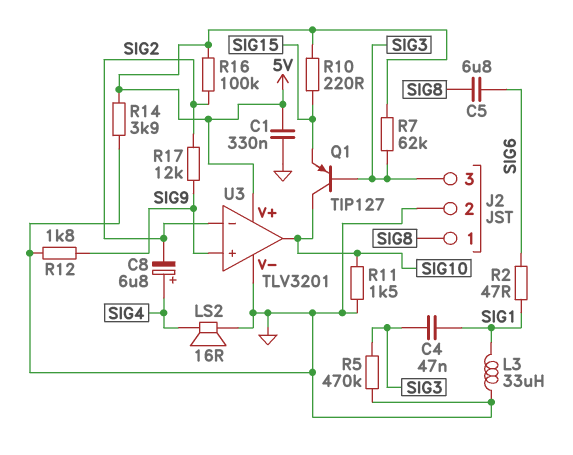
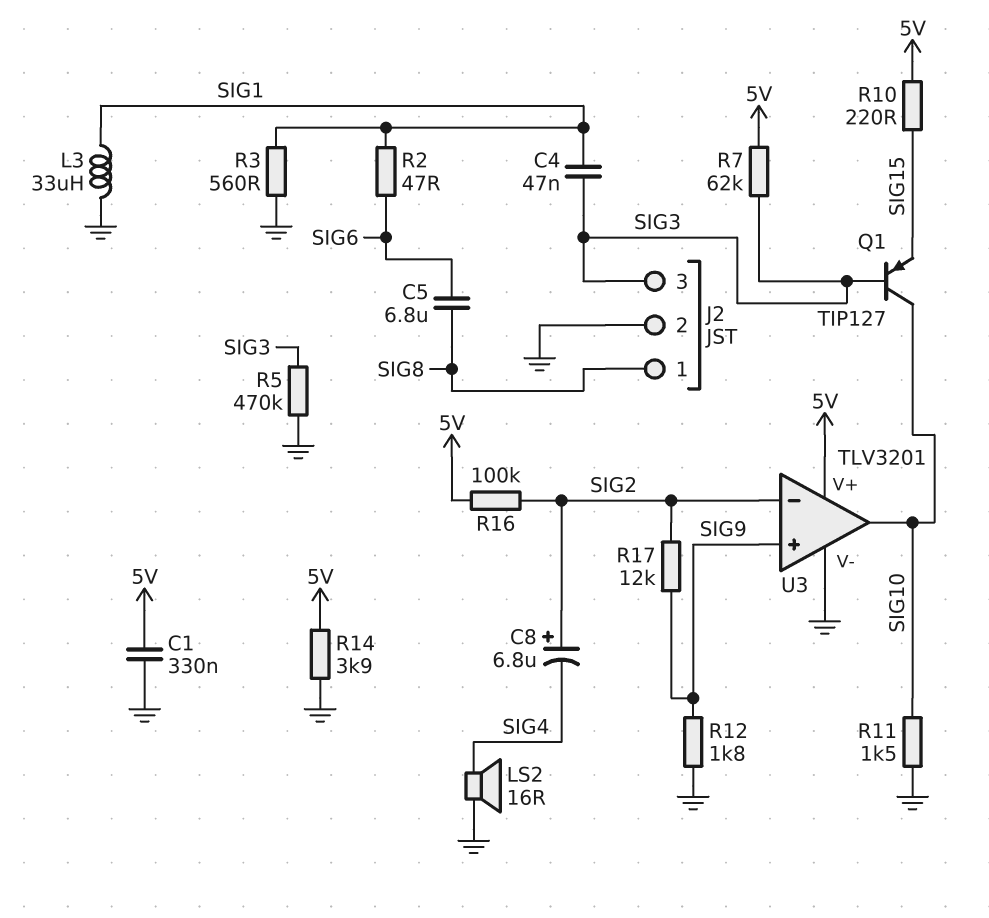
C8: 6.8uF (plus SIG4, minus SIG2) -> 6.8uF (plus SIG2, minus SIG4)
R3: none -> 560 (GND, SIG1)

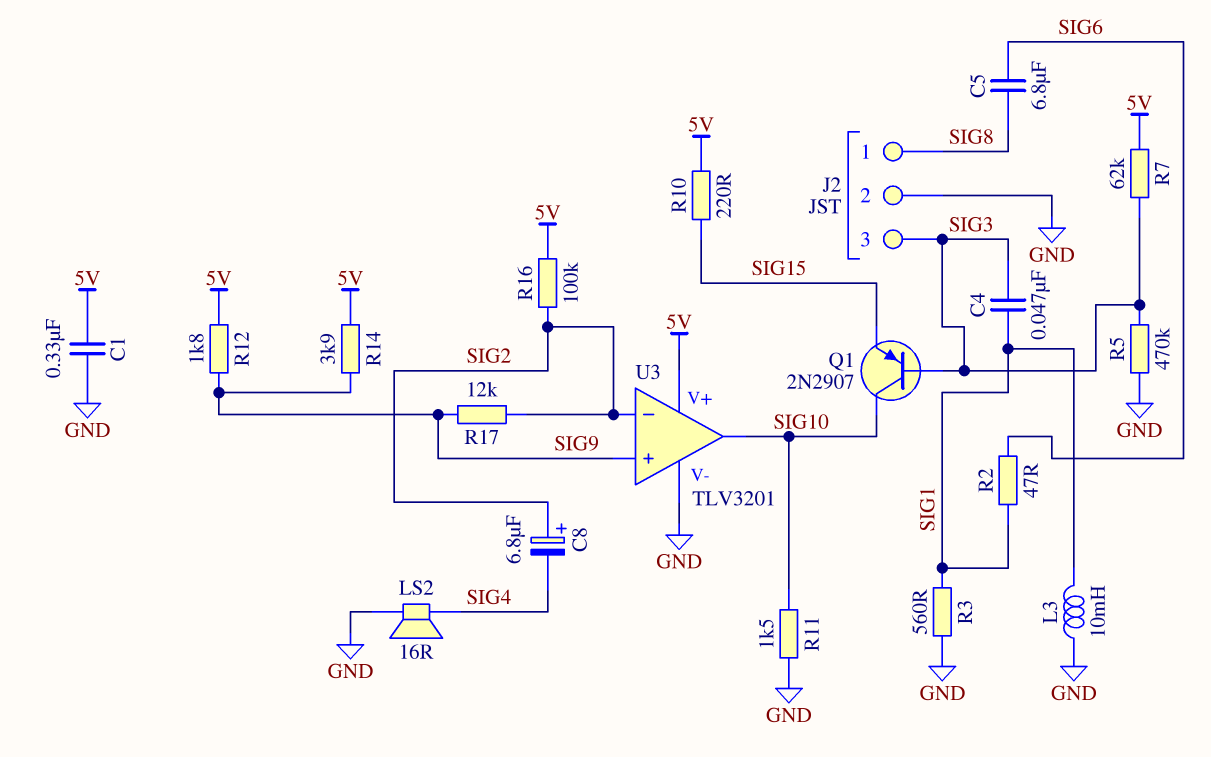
L3: 33uH (GND, SIG1) -> 10mH (GND, SIG1)
Q1: PNP TIP127 (B SIG3, C SIG10, E SIG15) -> PNP 2N2907 (B SIG3, C SIG10, E SIG15)
R12: 1.8k (GND, SIG9) -> 1.8k (5V, SIG9)
R14: 3.9k (5V, GND) -> 3.9k (5V, SIG9)

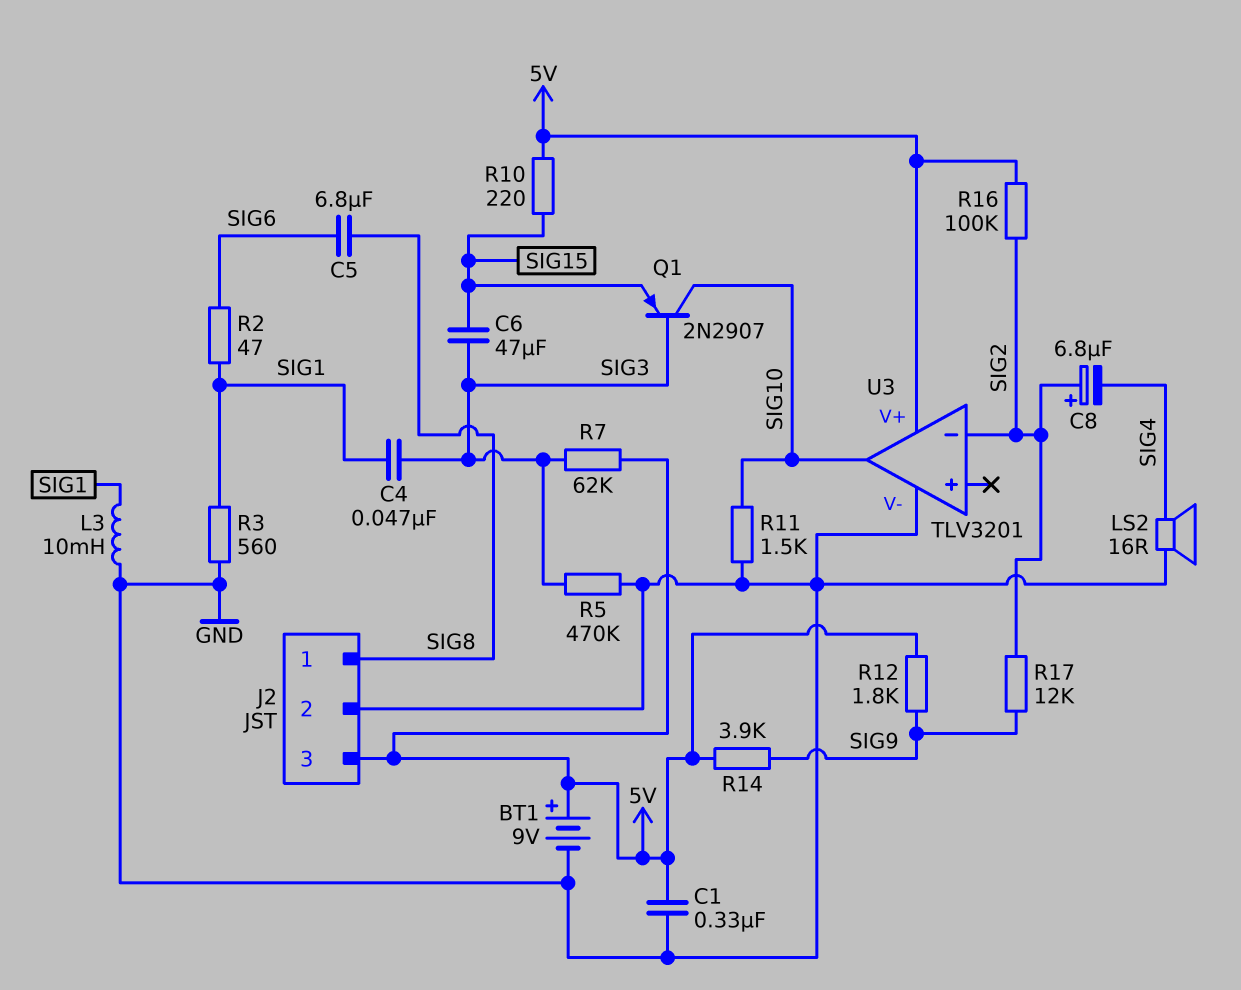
BT1: none -> 9V (plus 5V, minus GND)
C6: none -> 47uF (SIG3, SIG15)
J2 pin 3: SIG3 -> 5V
U3 pin in+: SIG9 -> none

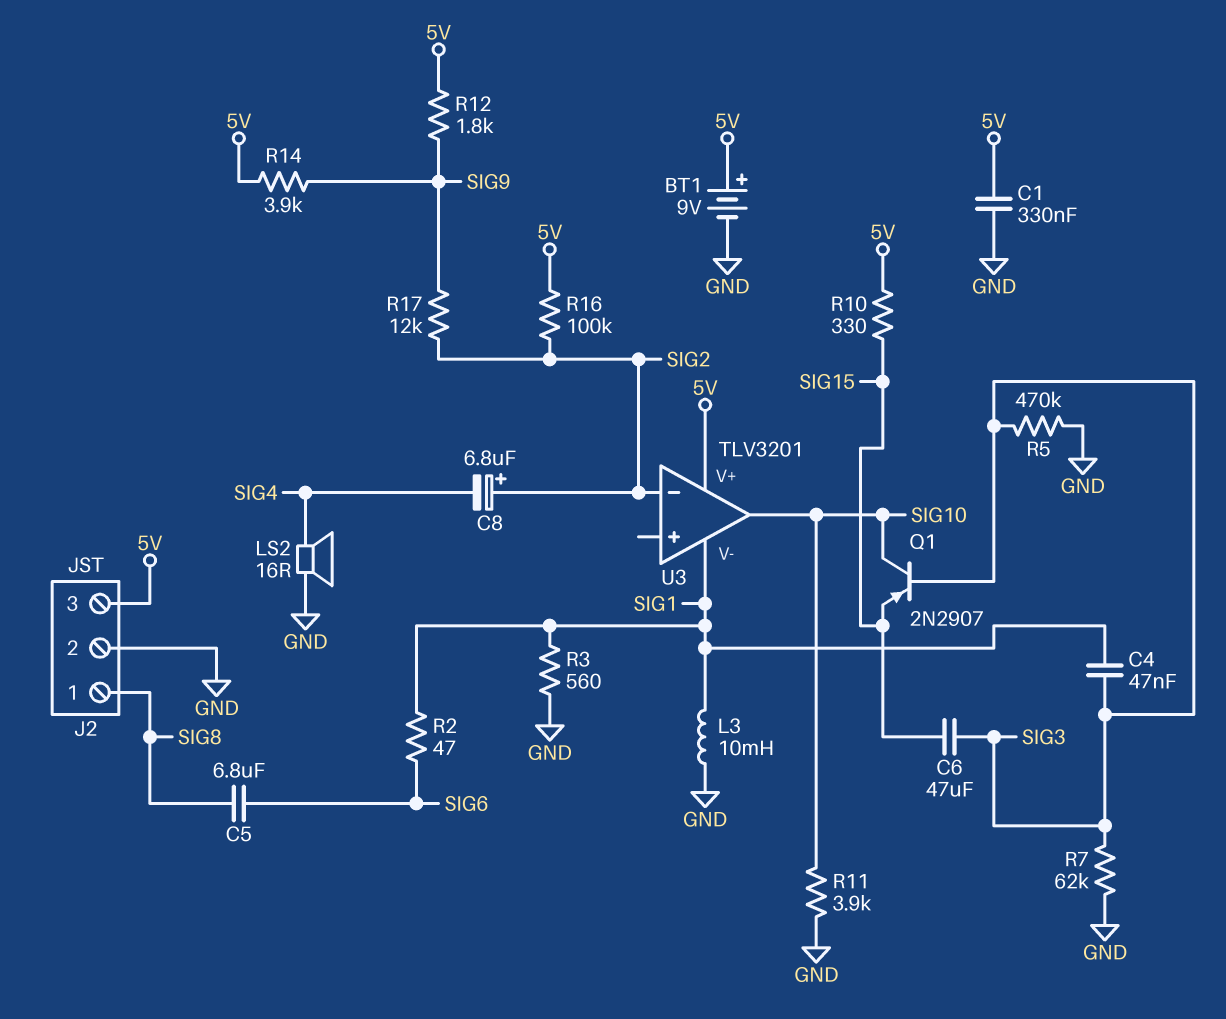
R7: 62k (5V, SIG3) -> 62k (GND, SIG3)
R10: 220 (5V, SIG15) -> 330 (5V, SIG15)
R11: 1.5k (GND, SIG10) -> 3.9k (GND, SIG10)
U3 pin V-: GND -> SIG1

